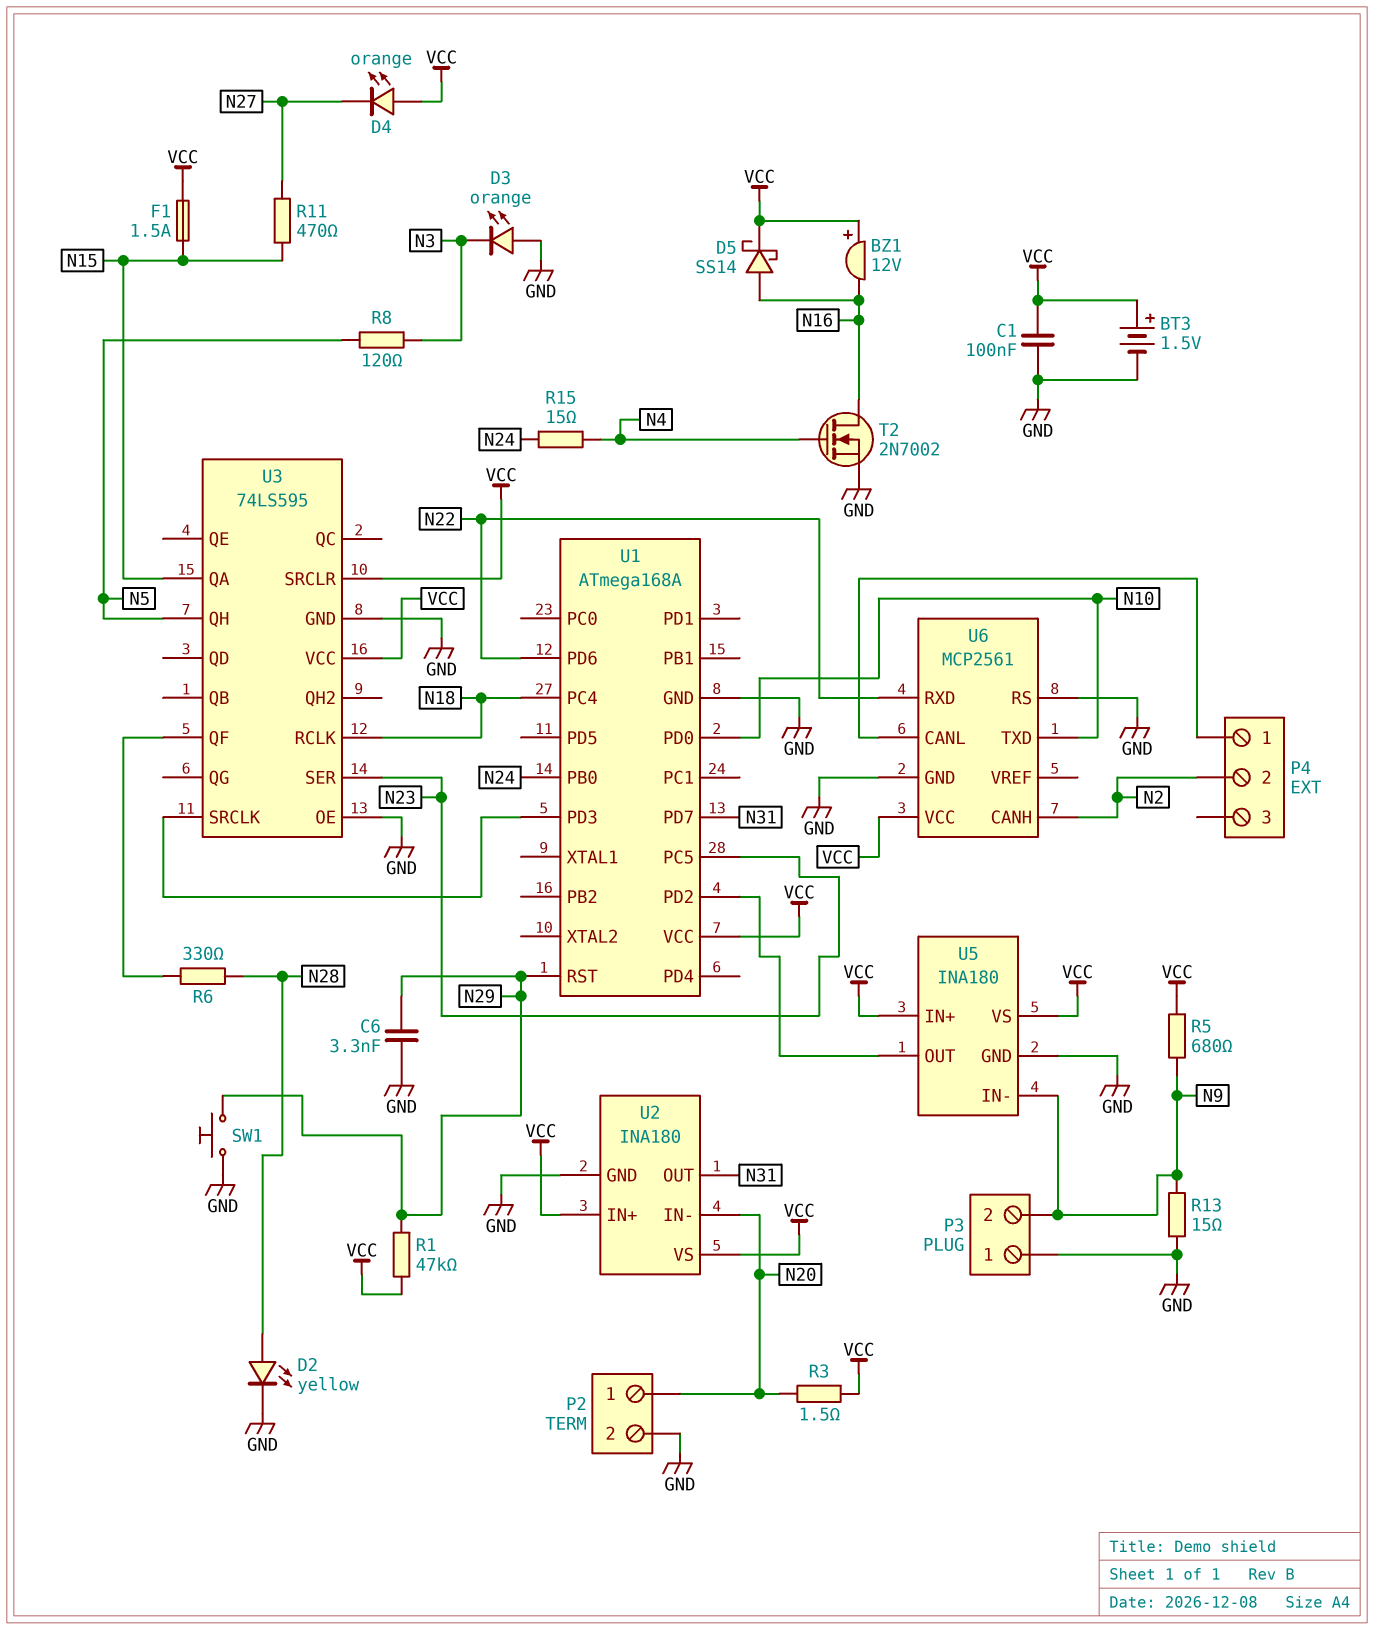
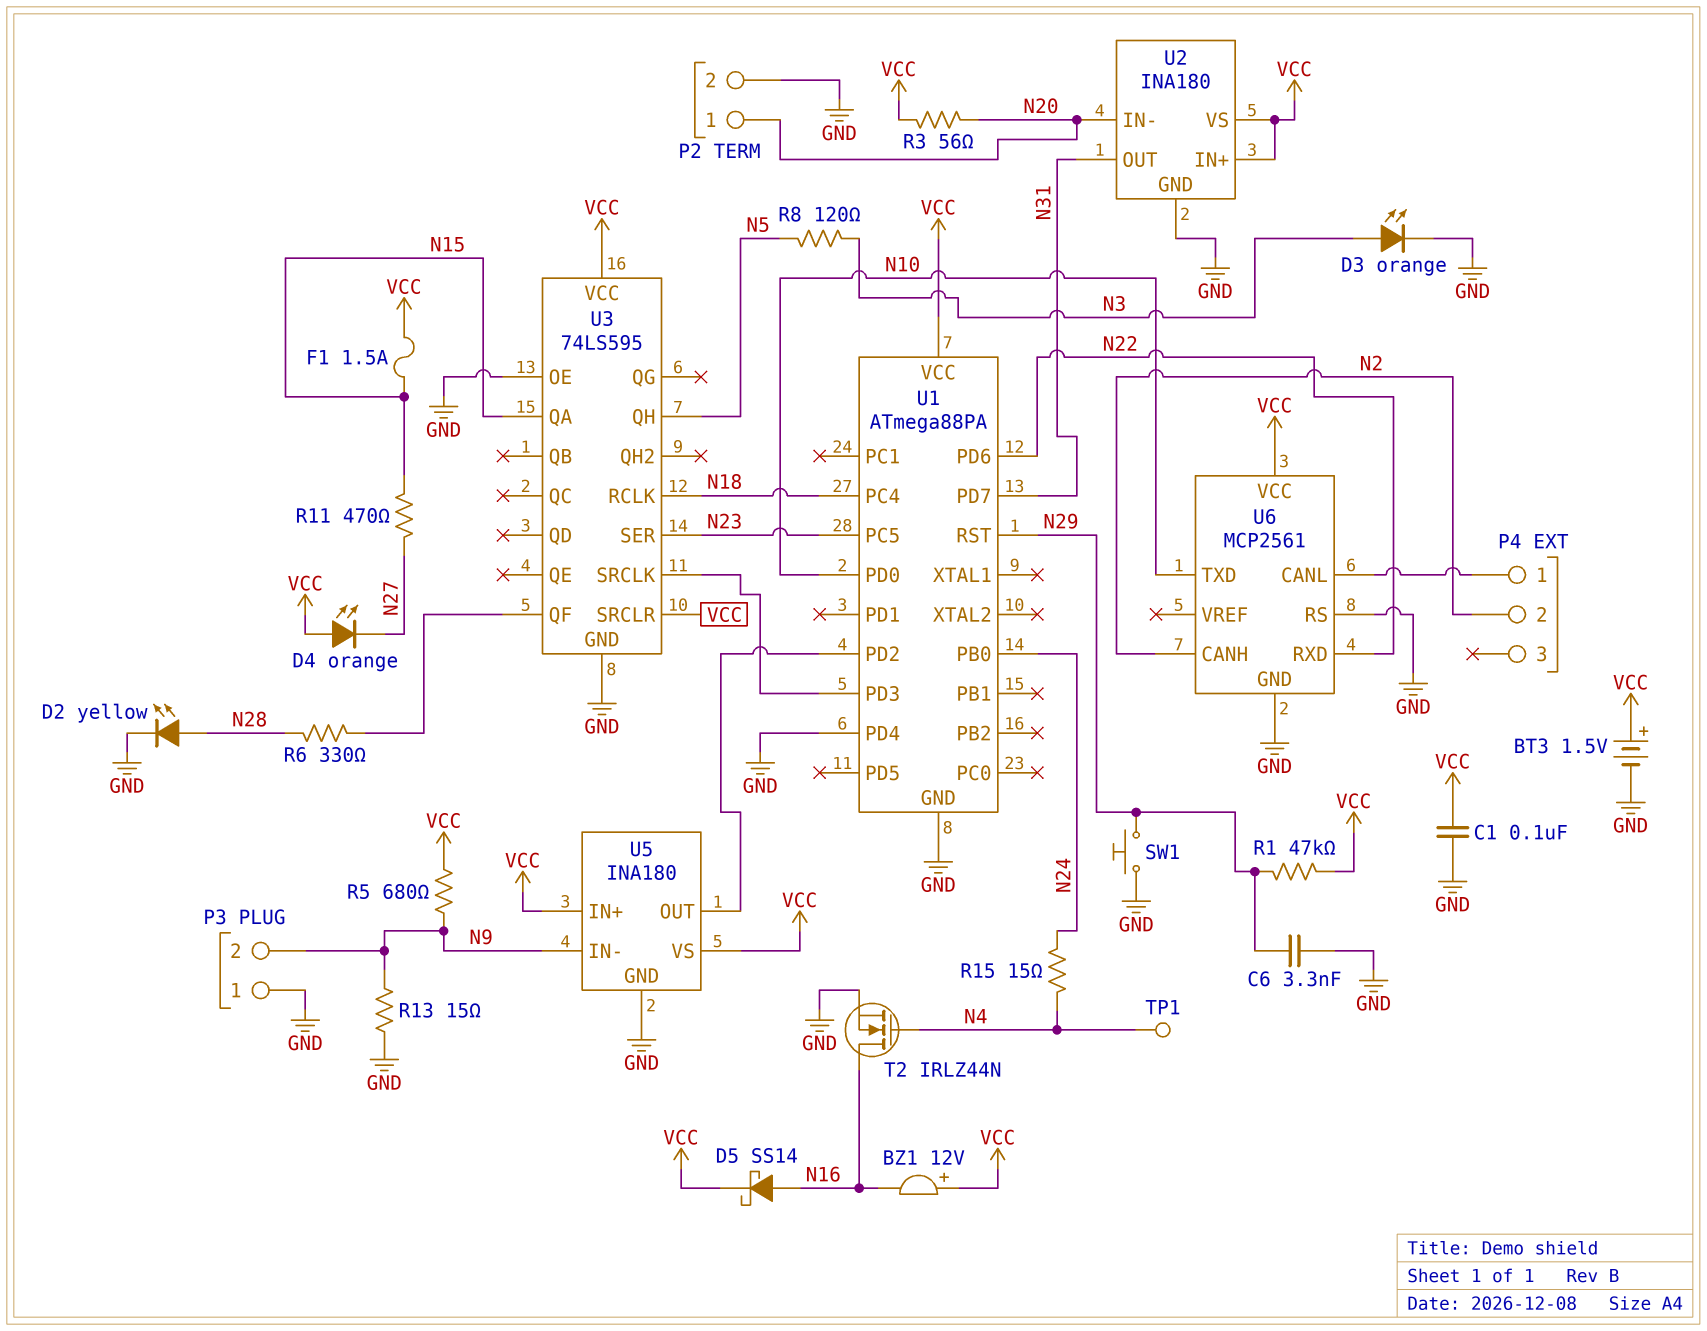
D3: LED orange (A GND, K N3) -> LED orange (A N3, K GND)
R3: 1.5 (N20, VCC) -> 56 (N20, VCC)
T2: NMOS 2N7002 (G N4, D N16, S GND) -> NMOS IRLZ44N (G N4, D N16, S GND)
TP1: none -> test point (N4)
U1: ATmega168A -> ATmega88PA
U1 pin PD4: none -> GND

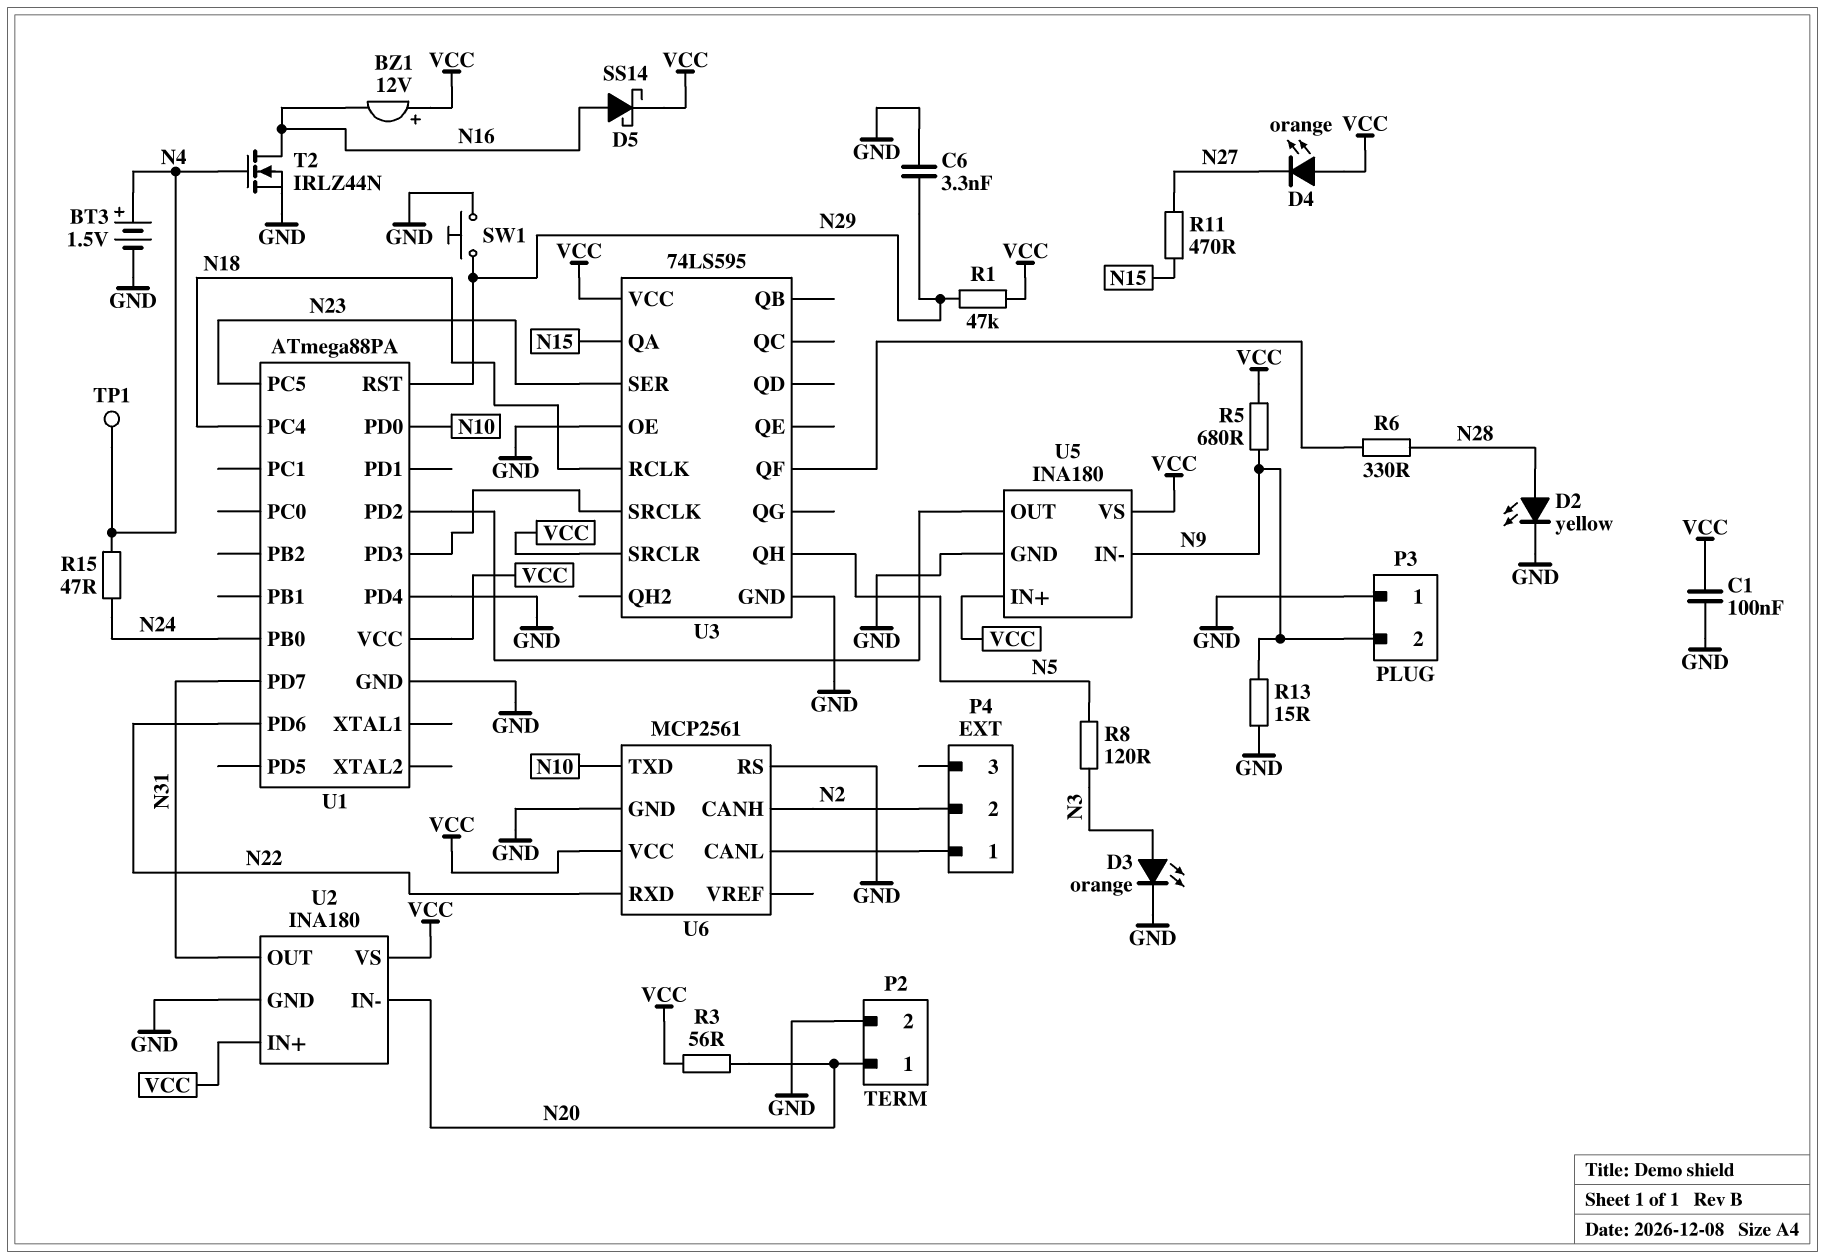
BT3: 1.5V (plus VCC, minus GND) -> 1.5V (plus N4, minus GND)
F1: 1.5A (N15, VCC) -> none
R15: 15 (N4, N24) -> 47 (N4, N24)

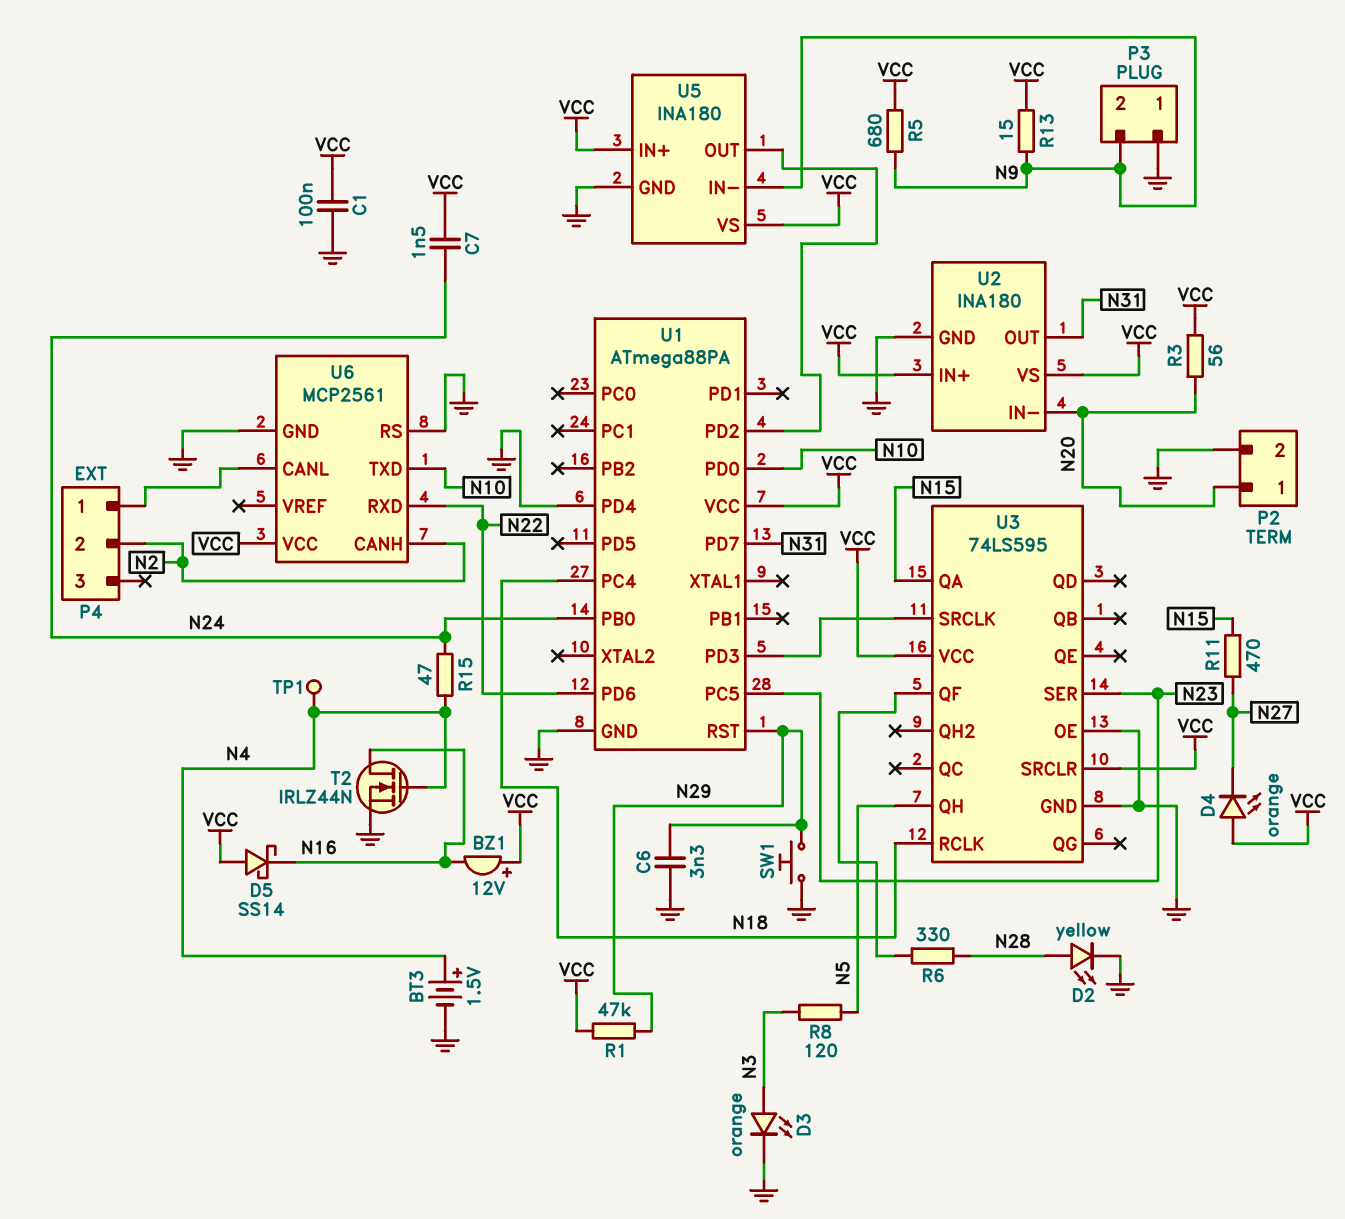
C7: none -> 1.5nF (N24, VCC)
D5: schottky SS14 (A N16, K VCC) -> schottky SS14 (A VCC, K N16)
R13: 15 (GND, N9) -> 15 (N9, VCC)

